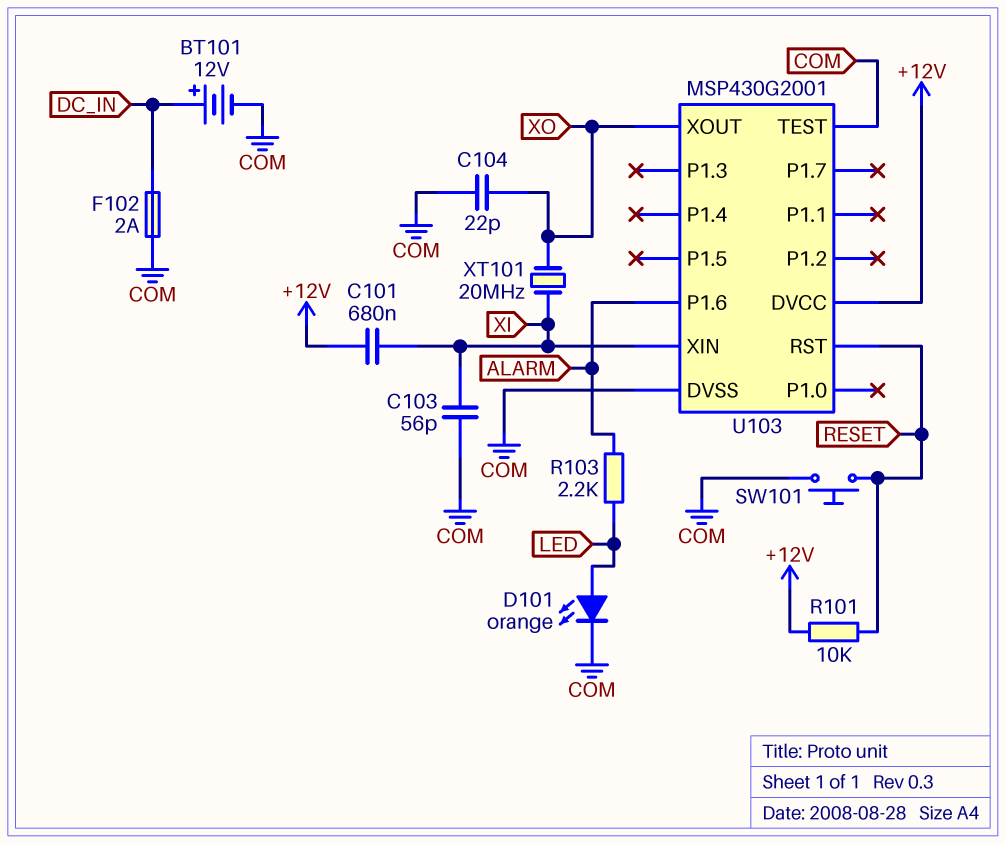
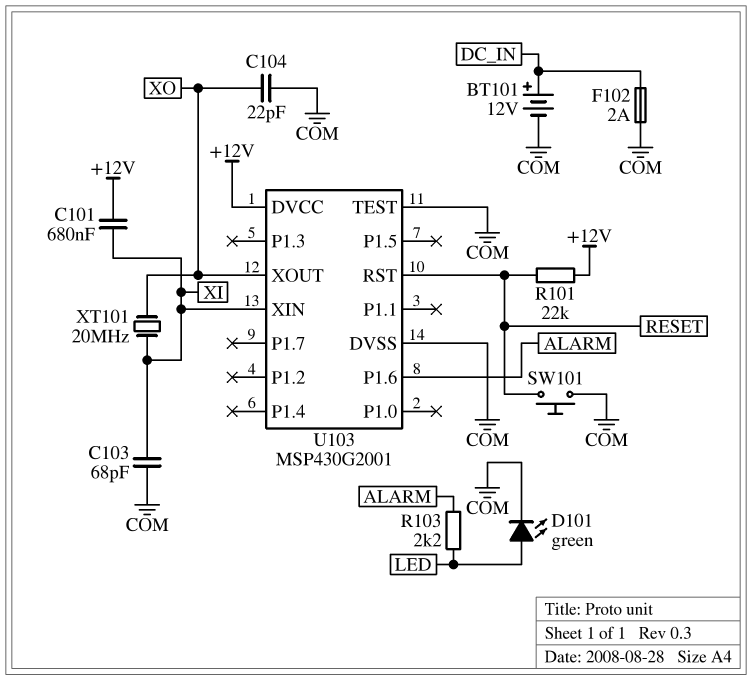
C103: 56pF (COM, XI) -> 68pF (COM, XI)
D101: LED orange (A LED, K COM) -> LED green (A LED, K COM)
R101: 10k (+12V, RESET) -> 22k (+12V, RESET)

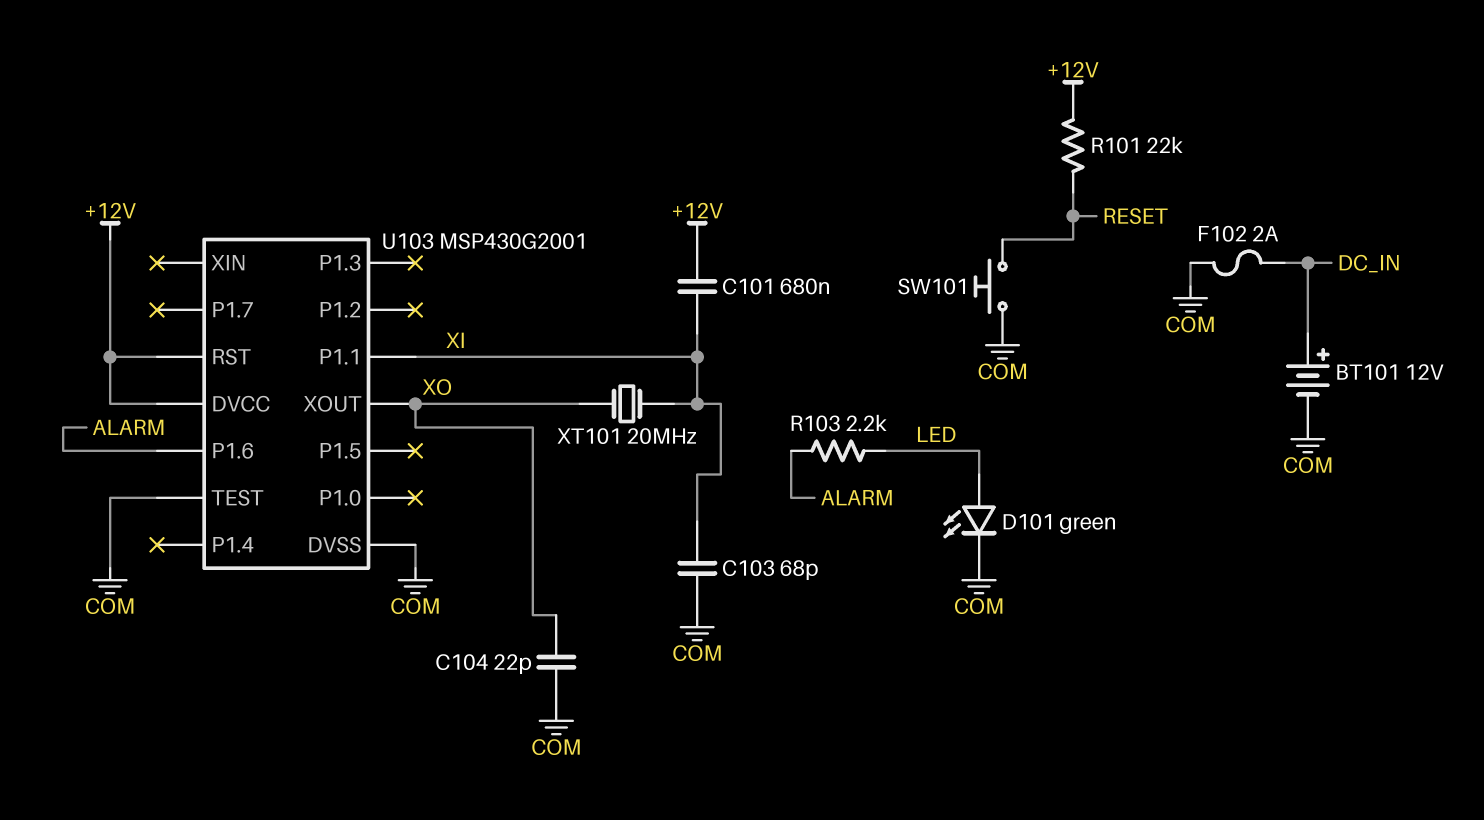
U103 pin P1.1: none -> XI
U103 pin RST: RESET -> +12V
U103 pin XIN: XI -> none

